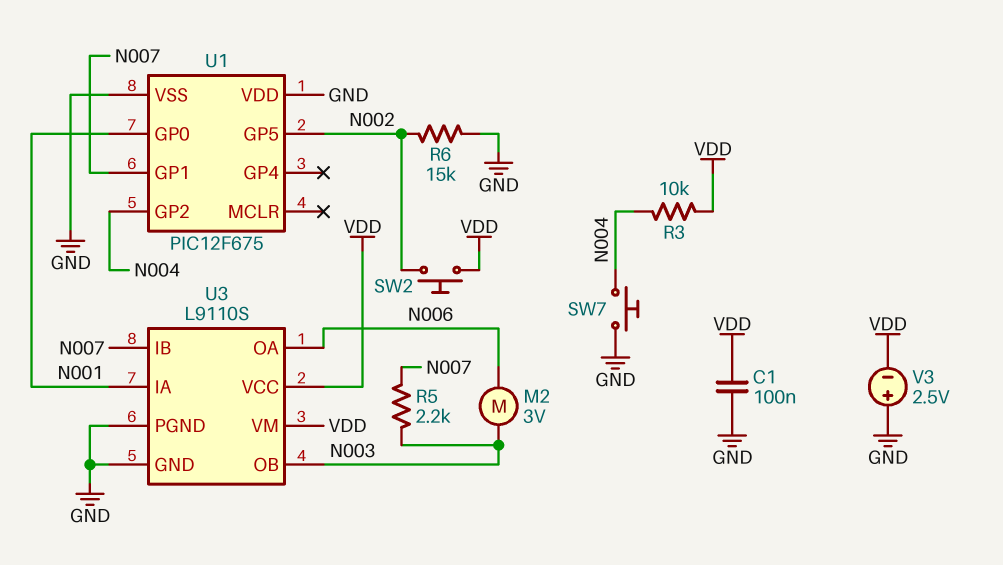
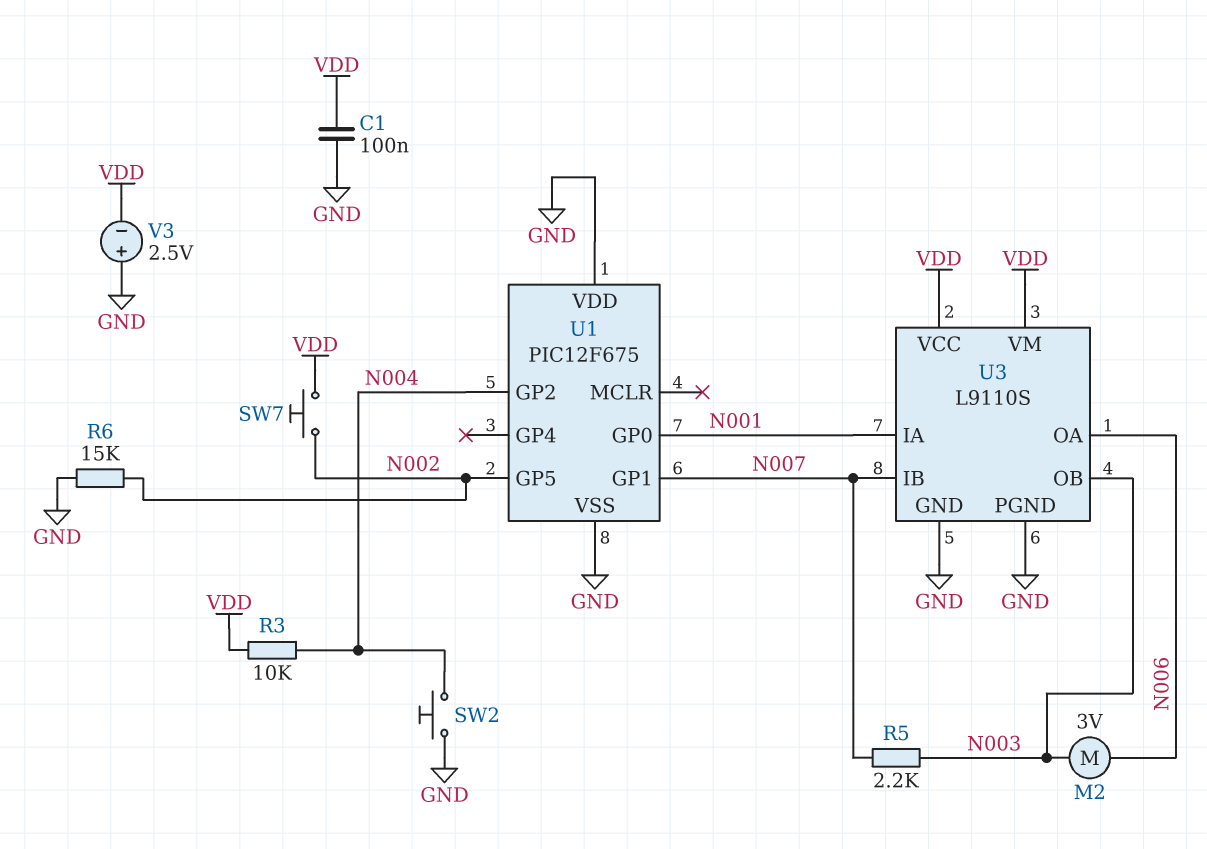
SW2: button (N002, VDD) -> button (GND, N004)
SW7: button (GND, N004) -> button (N002, VDD)

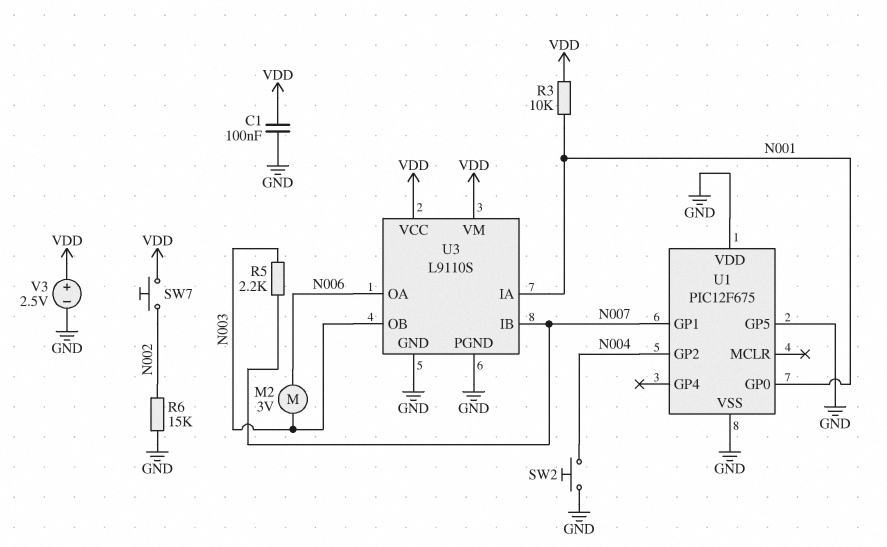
R3: 10k (N004, VDD) -> 10k (N001, VDD)
U1 pin GP5: N002 -> GND
V3: 2.5V (plus GND, minus VDD) -> 2.5V (plus VDD, minus GND)

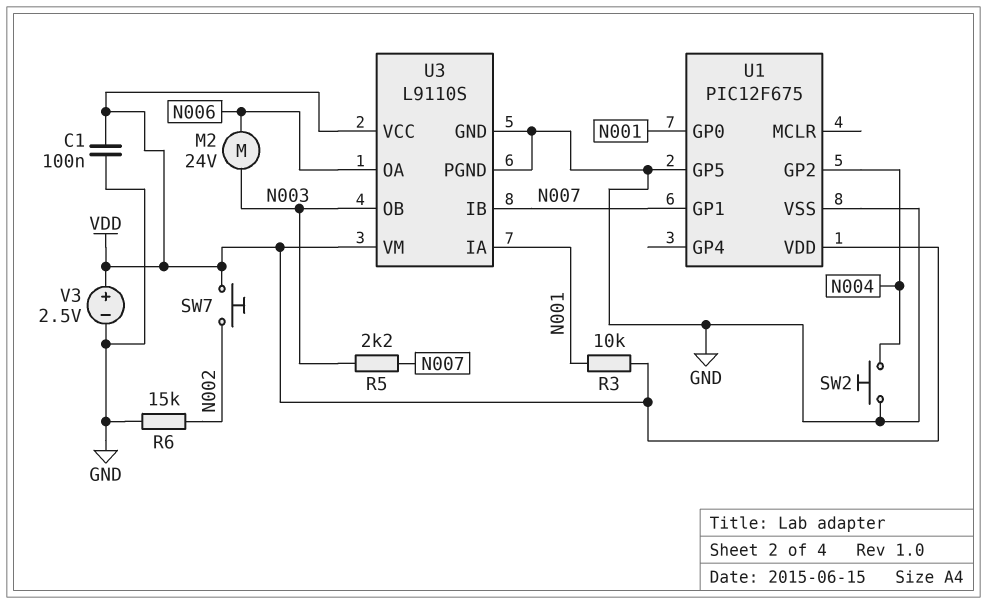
M2: motor 3V (N003, N006) -> motor 24V (N003, N006)
U1 pin VDD: GND -> VDD

